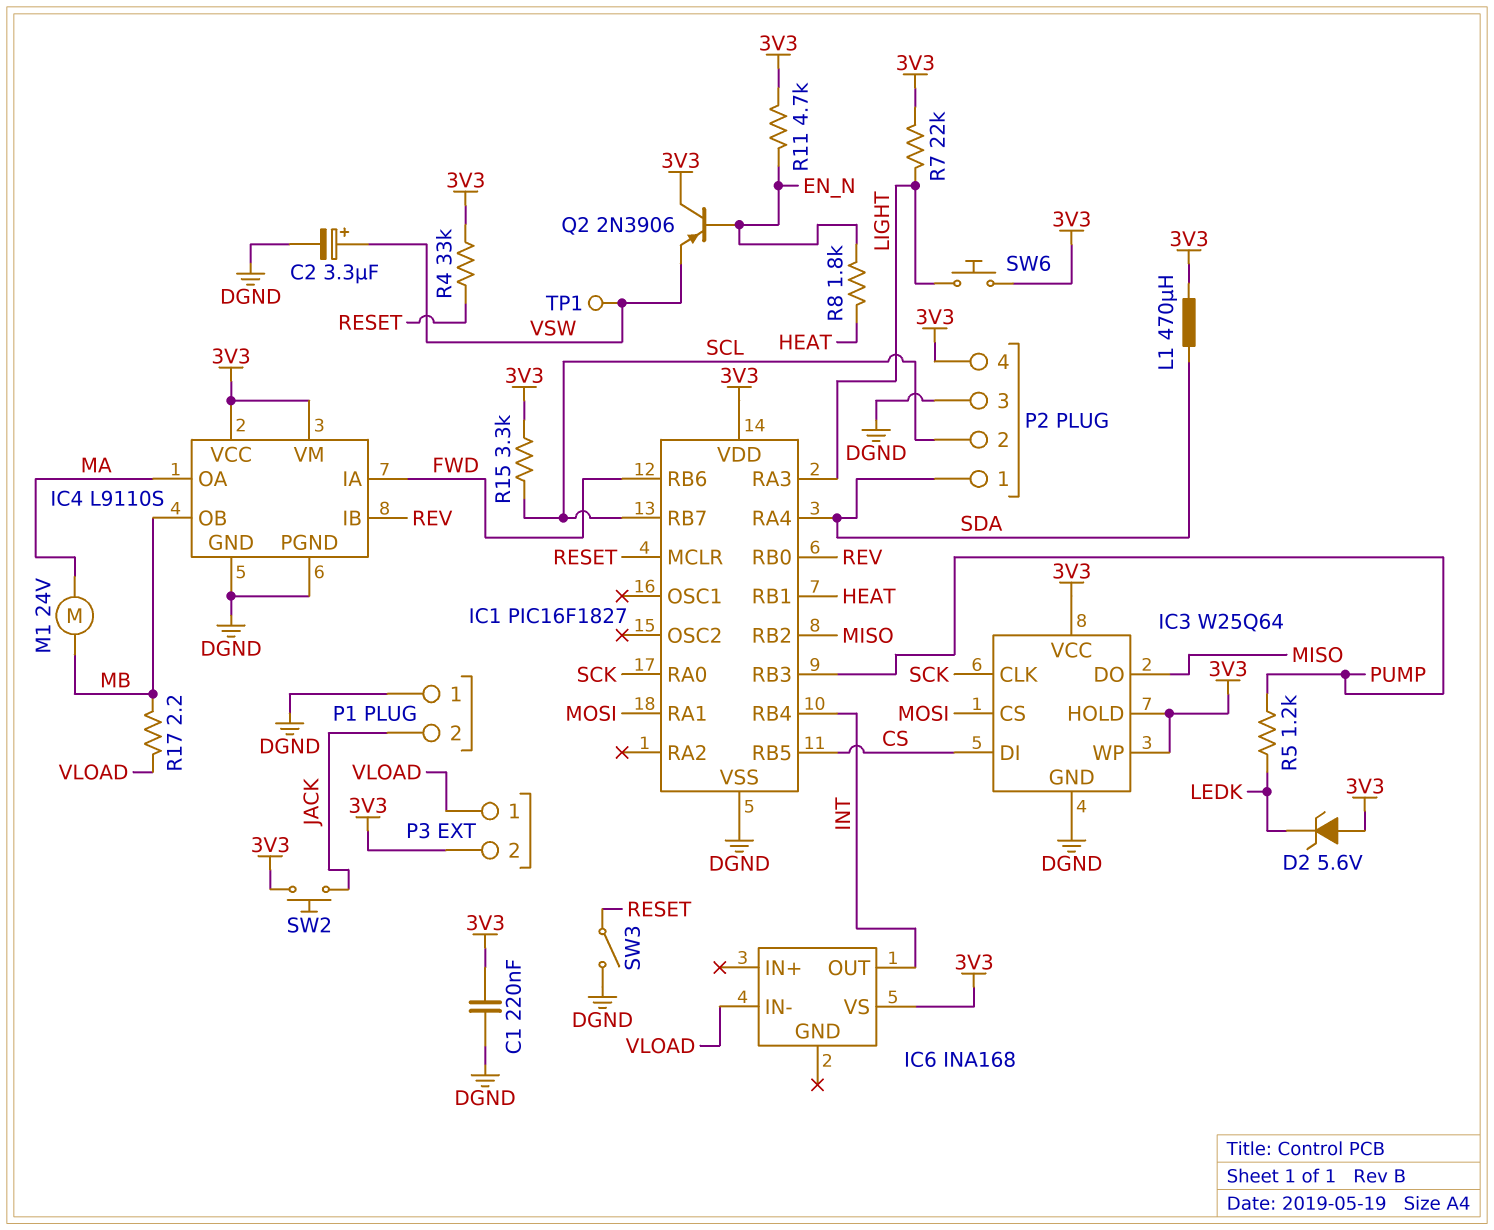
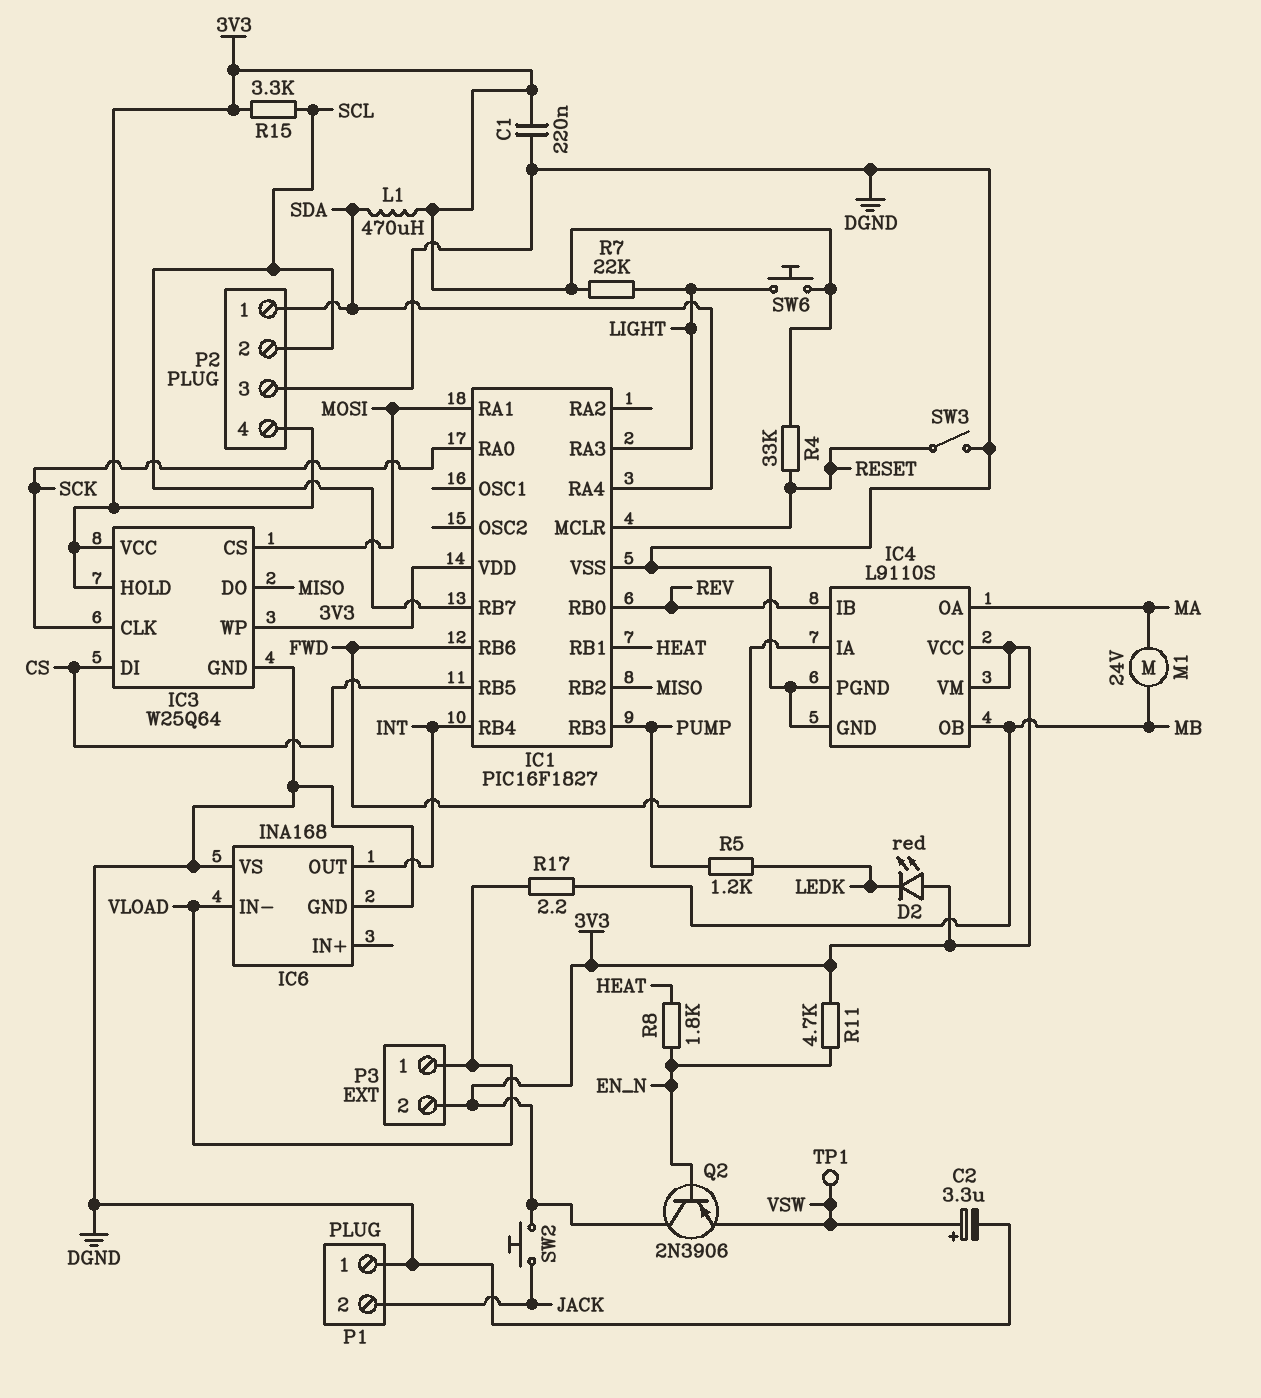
D2: zener 5.6V (A 3V3, K LEDK) -> LED red (A 3V3, K LEDK)
IC6 pin GND: none -> DGND
IC6 pin VS: 3V3 -> DGND

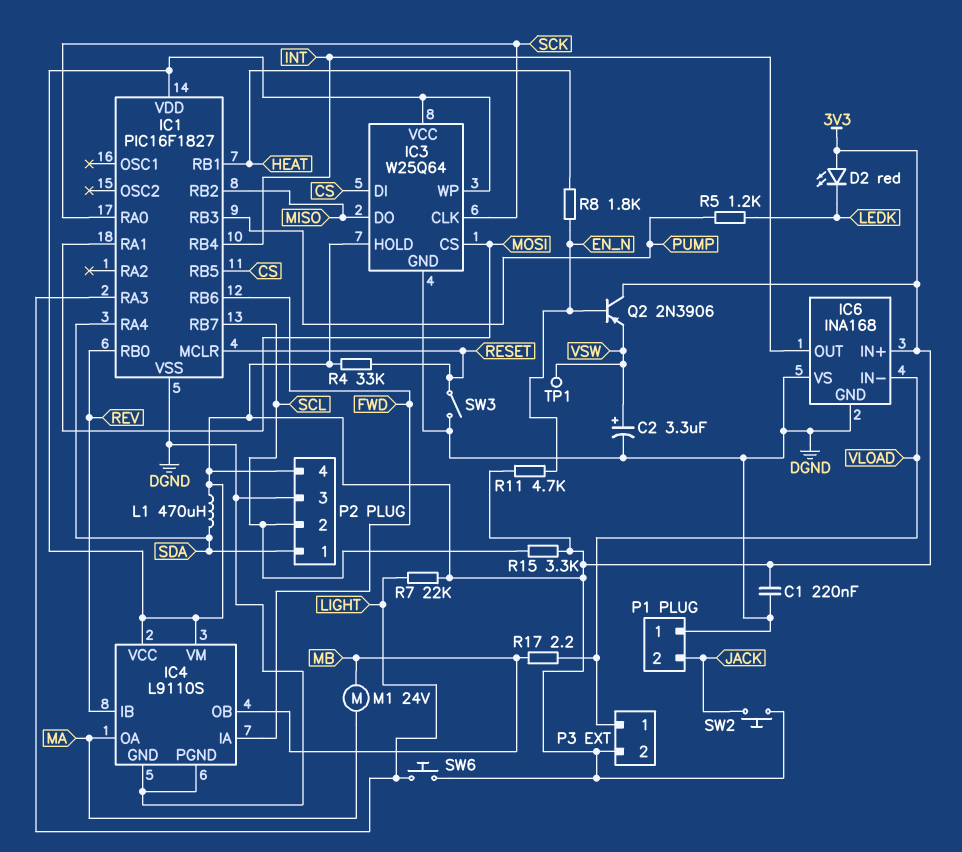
IC6 pin IN+: none -> 3V3

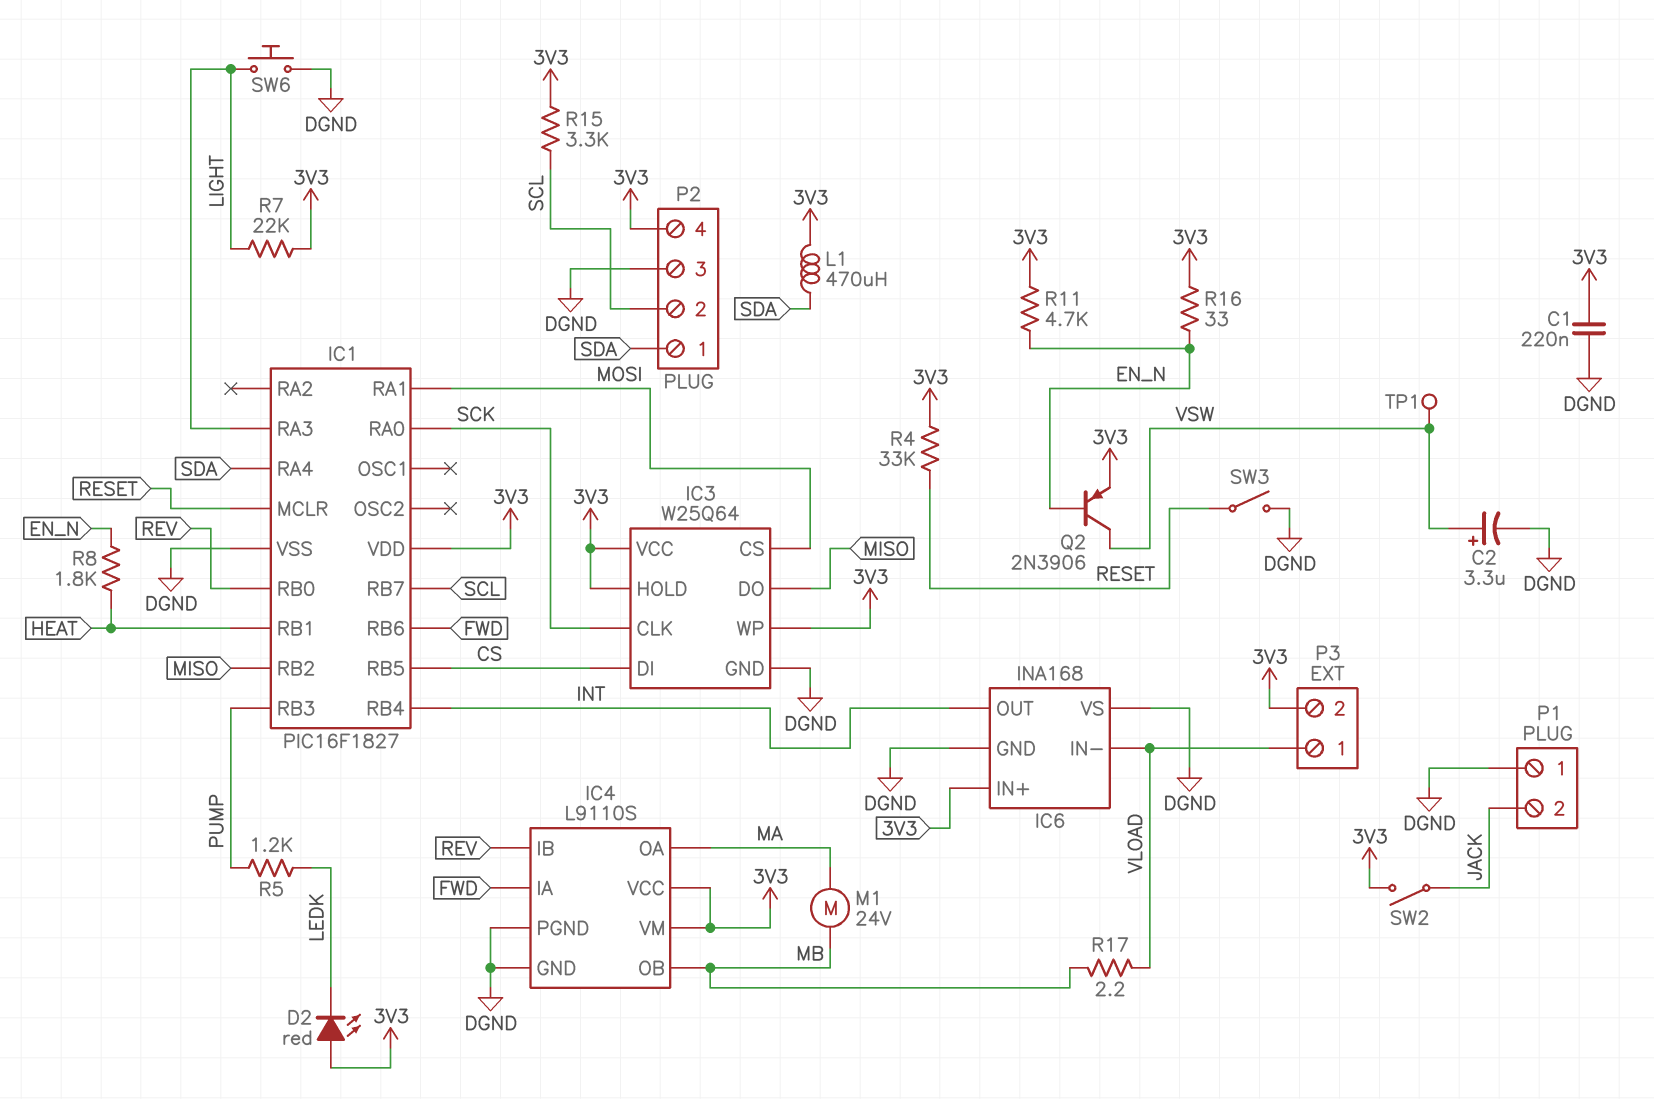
Q2: PNP 2N3906 (B EN_N, C 3V3, E VSW) -> PNP 2N3906 (B EN_N, C VSW, E 3V3)
R16: none -> 33 (3V3, EN_N)
SW2: button (3V3, JACK) -> switch (3V3, JACK)
SW6: button (3V3, LIGHT) -> button (DGND, LIGHT)

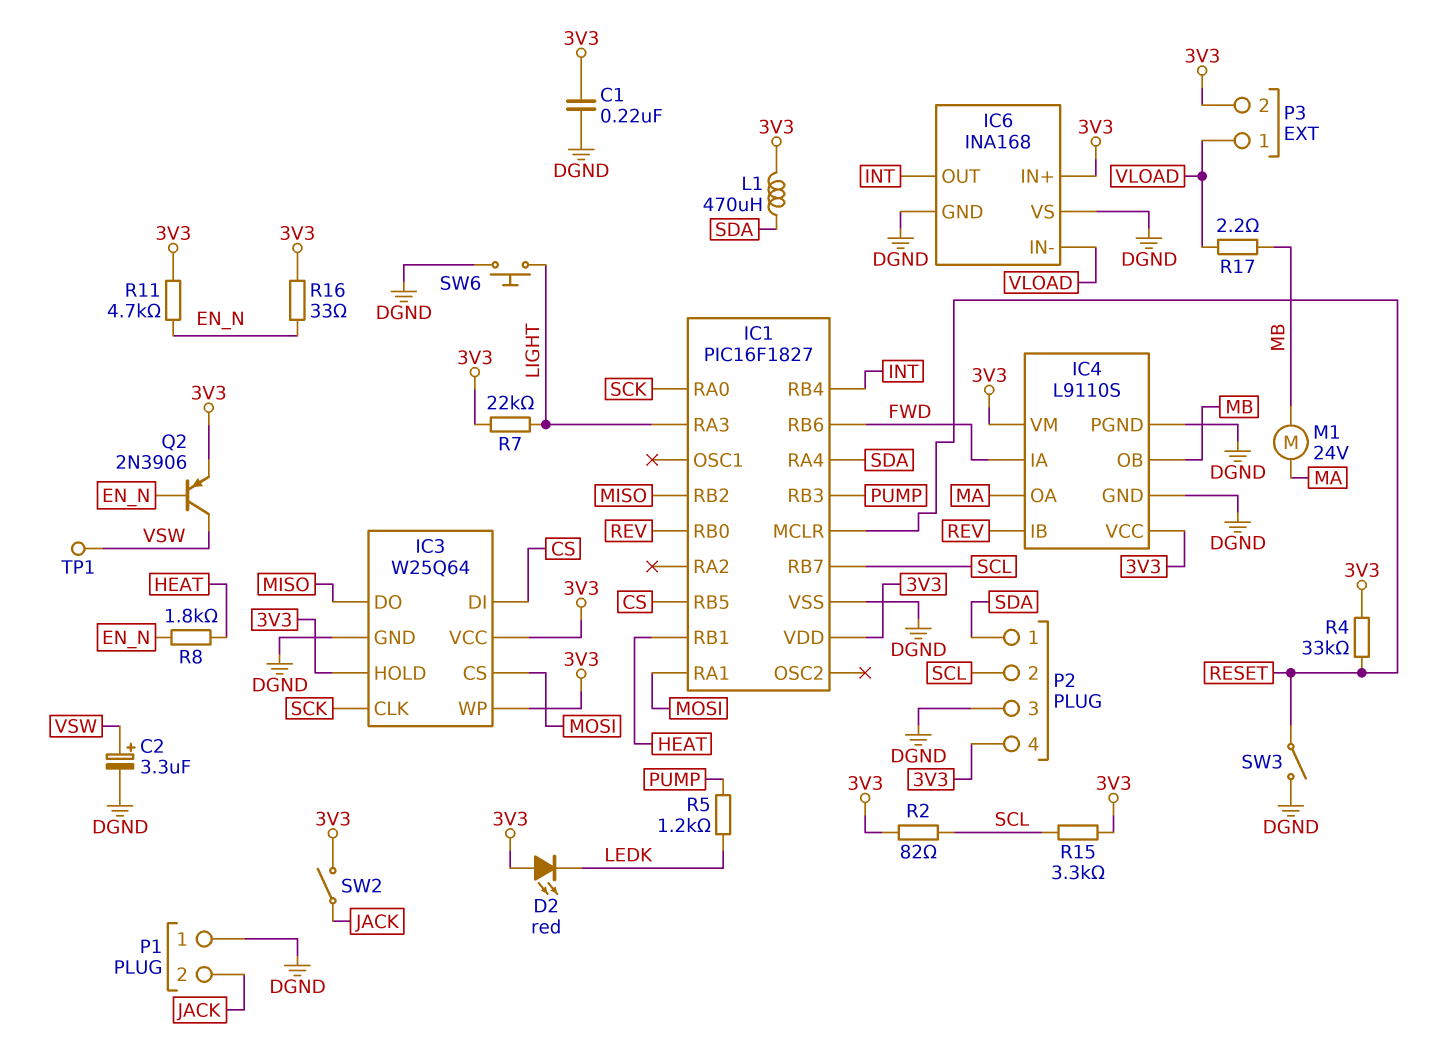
R2: none -> 82 (3V3, SCL)

